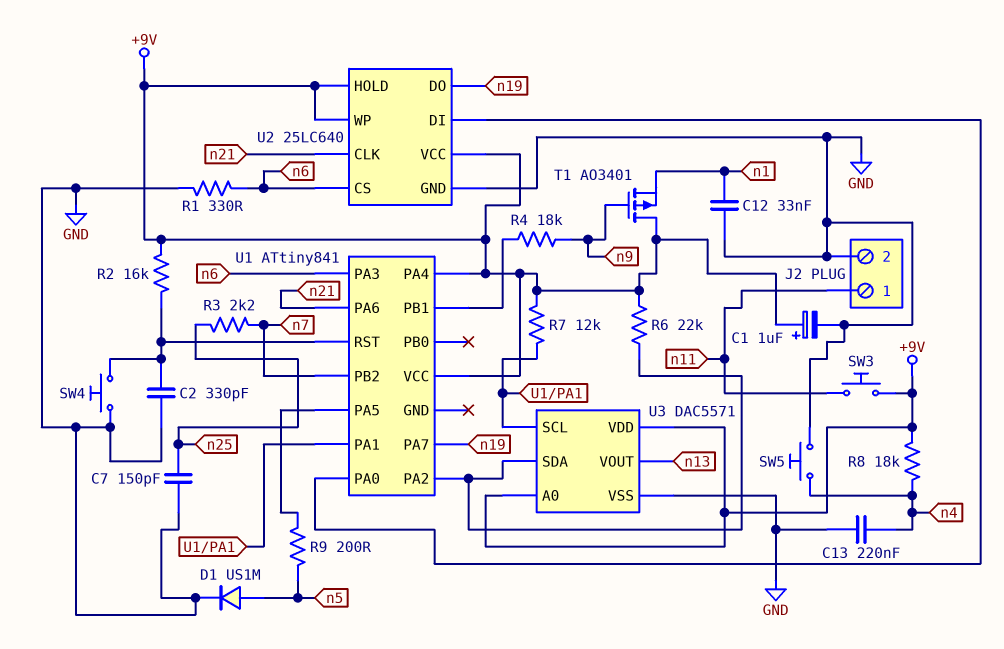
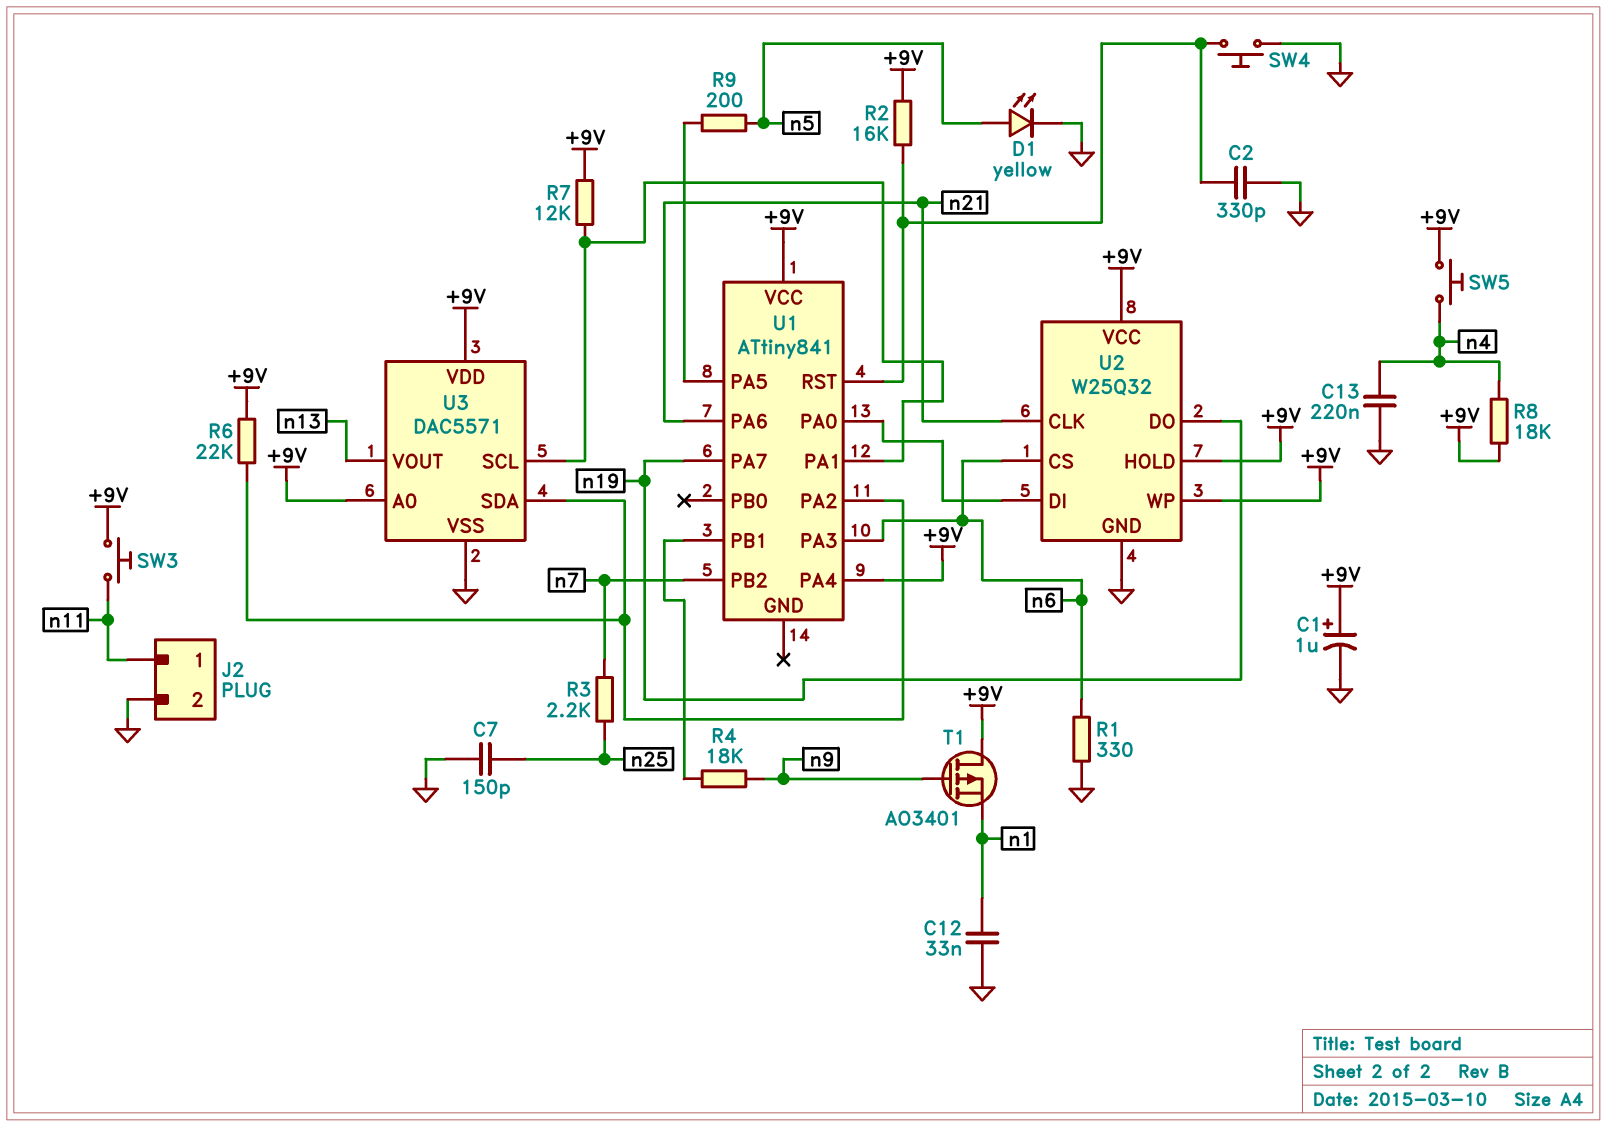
D1: diode US1M (A n5, K GND) -> LED yellow (A n5, K GND)
SW5: button (GND, n4) -> button (+9V, n4)
U2: 25LC640 -> W25Q32

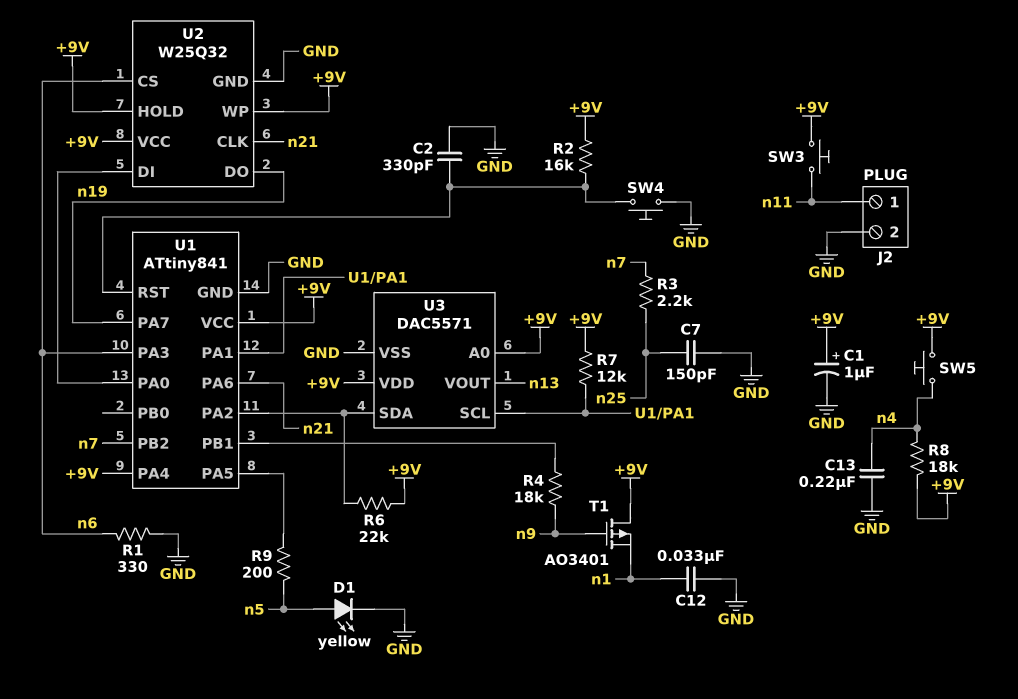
U1 pin GND: none -> GND

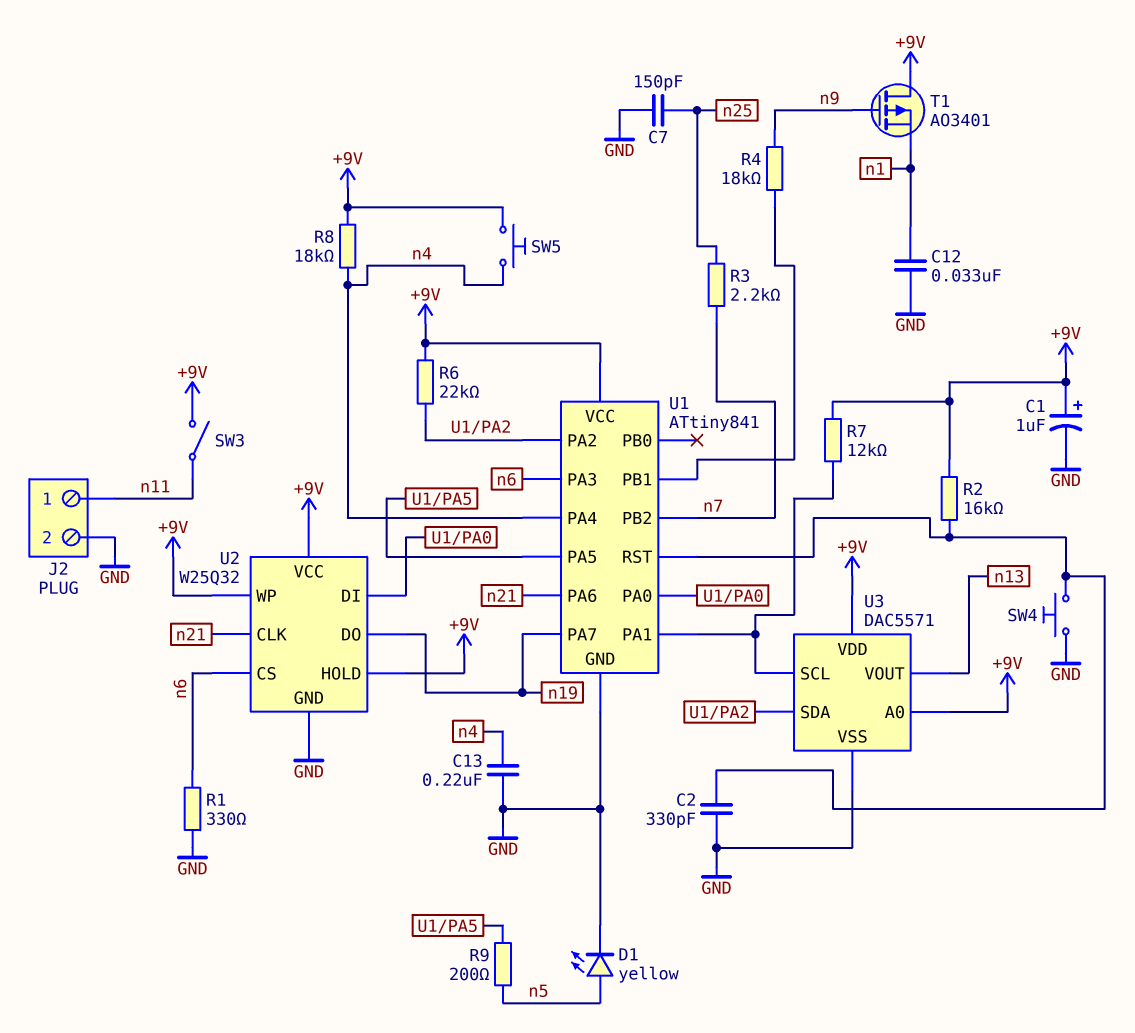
SW3: button (+9V, n11) -> switch (+9V, n11)
U1 pin PA4: +9V -> n4

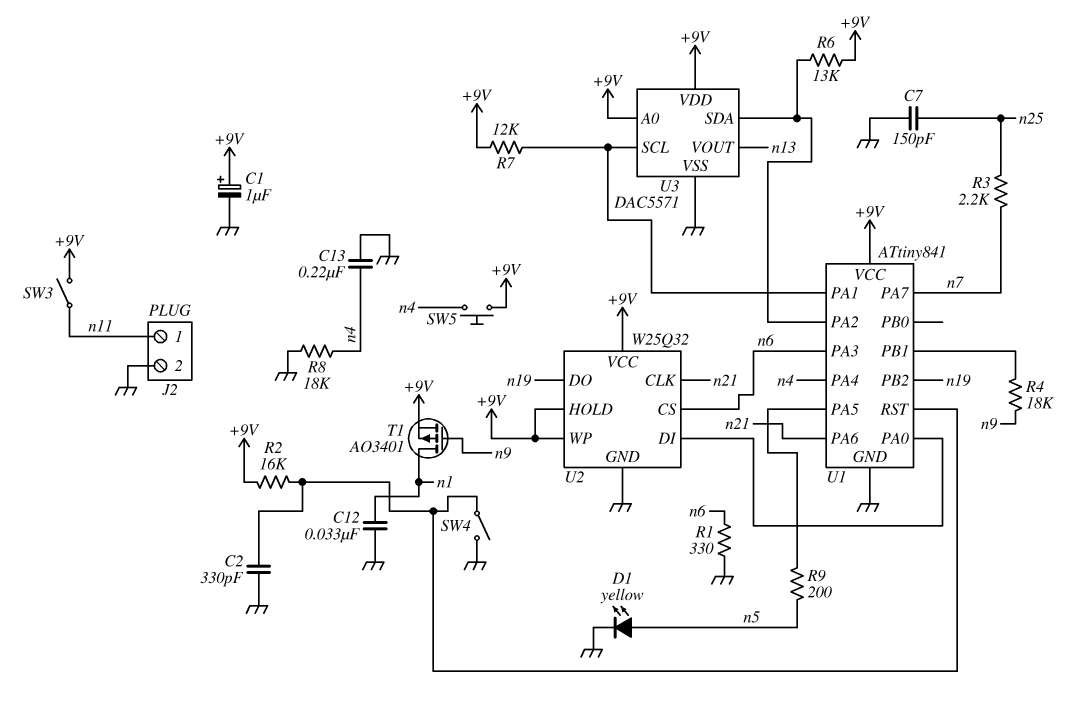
R6: 22k (+9V, U1/PA2) -> 13k (+9V, U1/PA2)
R8: 18k (+9V, n4) -> 18k (GND, n4)
SW4: button (GND, U1/RST) -> switch (GND, U1/RST)
T1: PMOS AO3401 (G n9, D +9V, S n1) -> PMOS AO3401 (G n9, D n1, S +9V)
U1 pin PA7: n19 -> n7
U1 pin PB2: n7 -> n19

